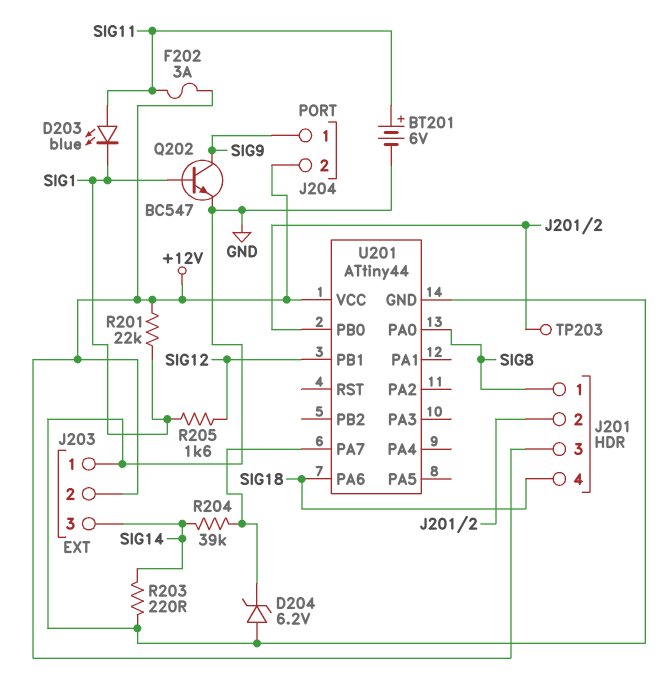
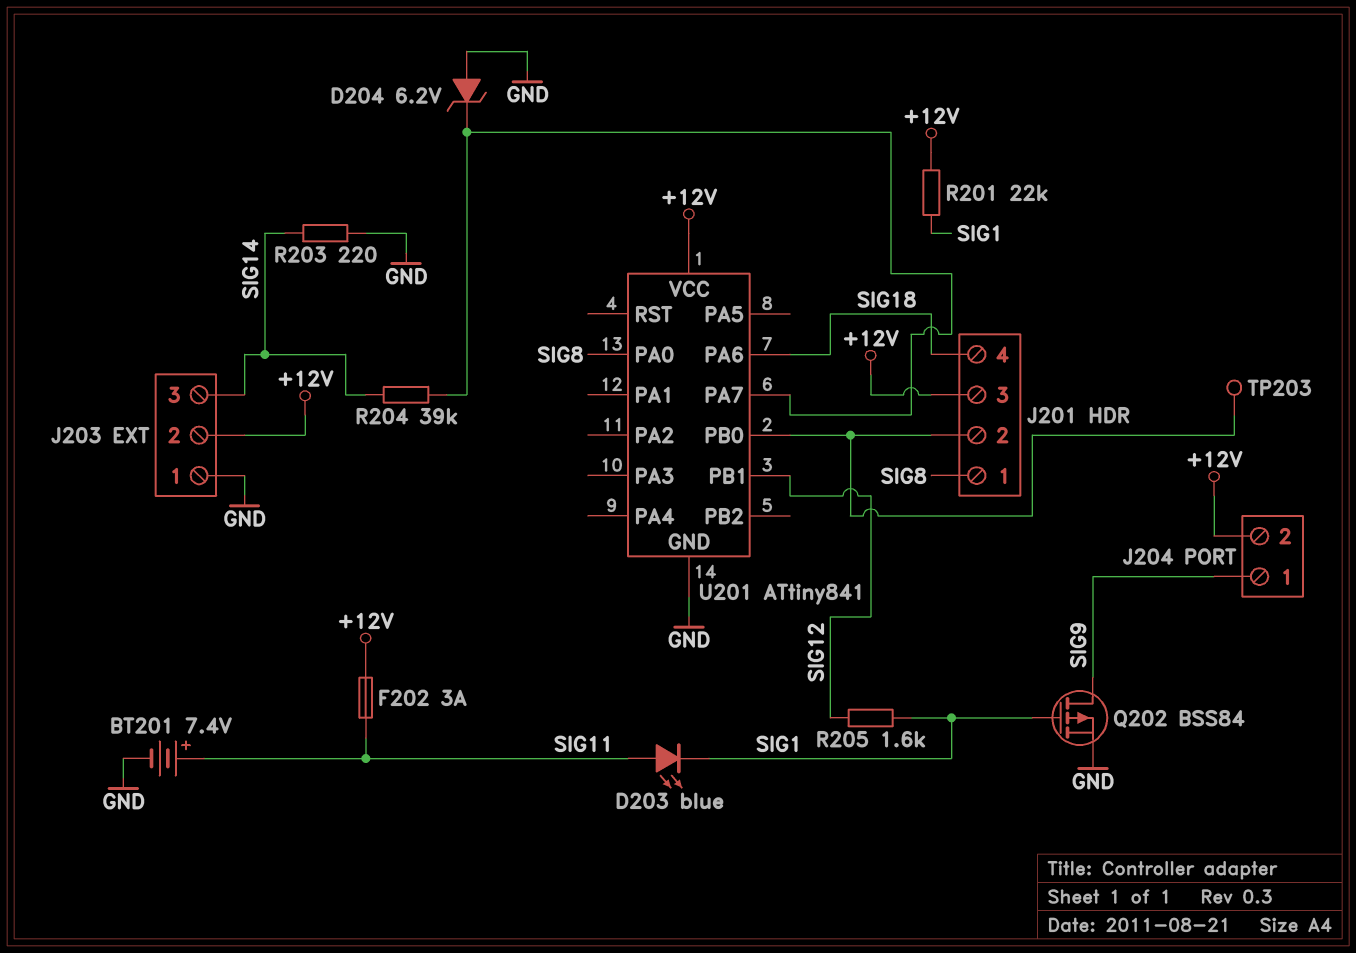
BT201: 6V (plus SIG11, minus GND) -> 7.4V (plus SIG11, minus GND)
Q202: NPN BC547 (B SIG1, C SIG9, E GND) -> PMOS BSS84 (G SIG1, D SIG9, S GND)
U201: ATtiny44 -> ATtiny841

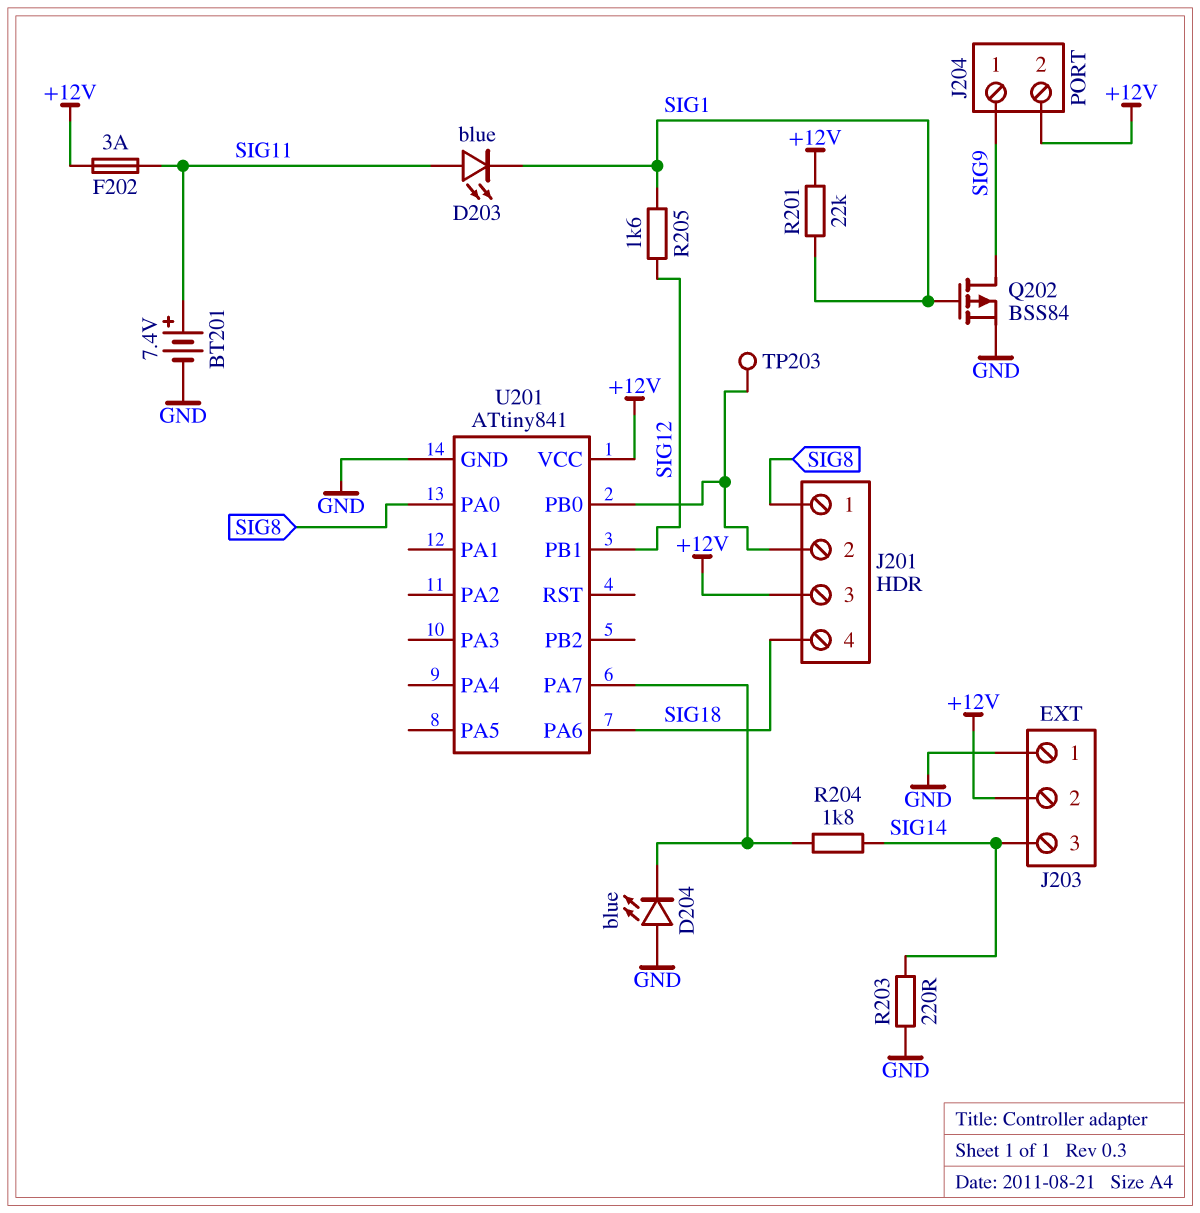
D204: zener 6.2V (A GND, K U201/PA7) -> LED blue (A GND, K U201/PA7)
R204: 39k (SIG14, U201/PA7) -> 1.8k (SIG14, U201/PA7)

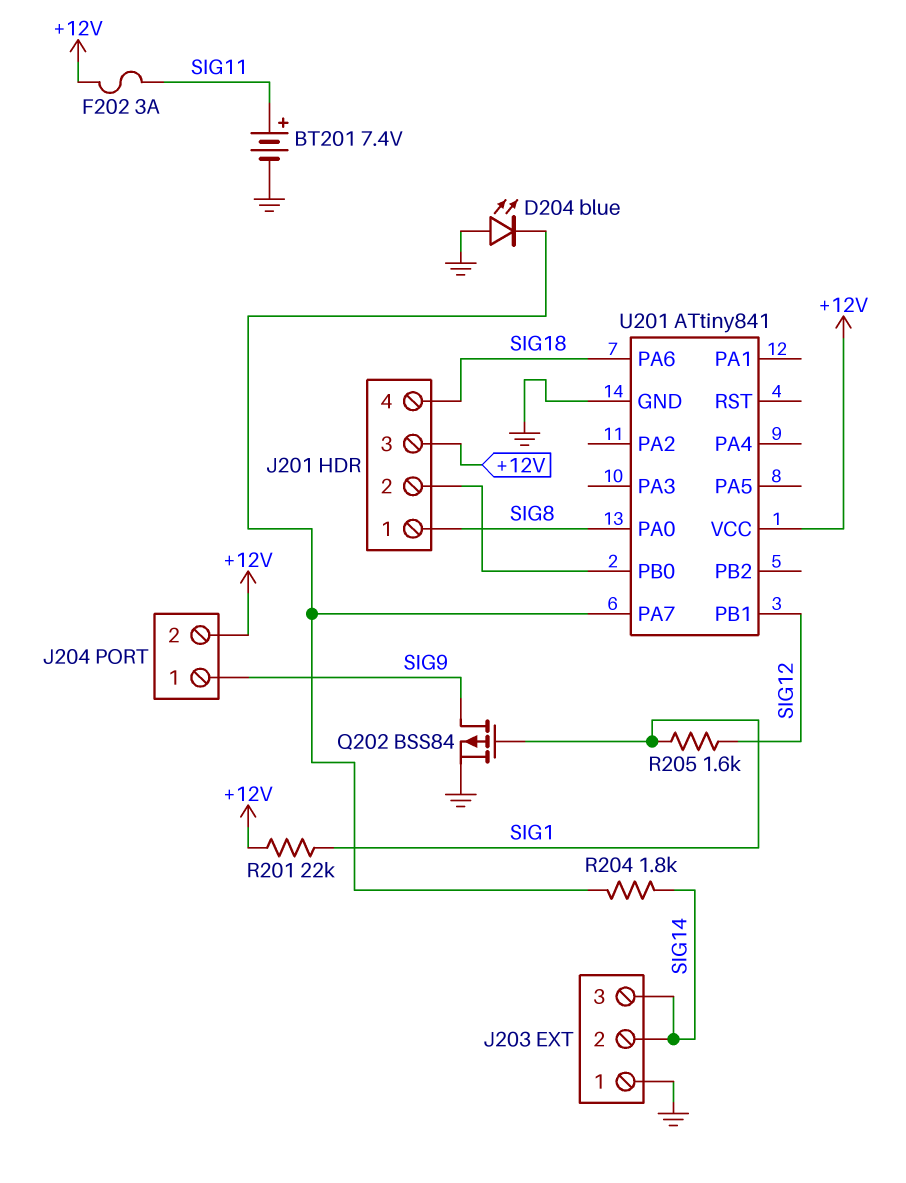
D203: LED blue (A SIG11, K SIG1) -> none
J203 pin 2: +12V -> SIG14
R203: 220 (GND, SIG14) -> none
TP203: test point (J201/2) -> none

